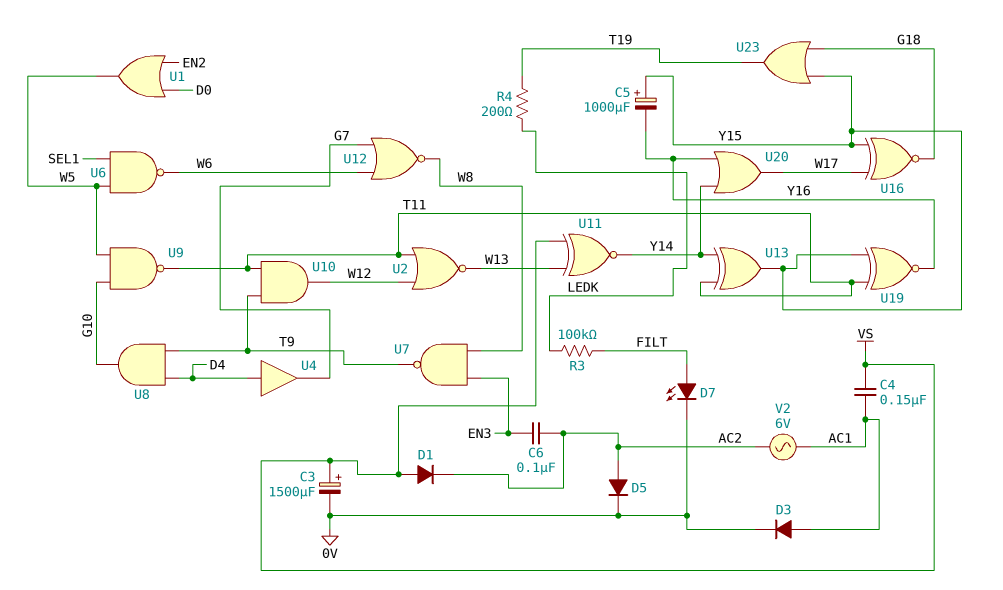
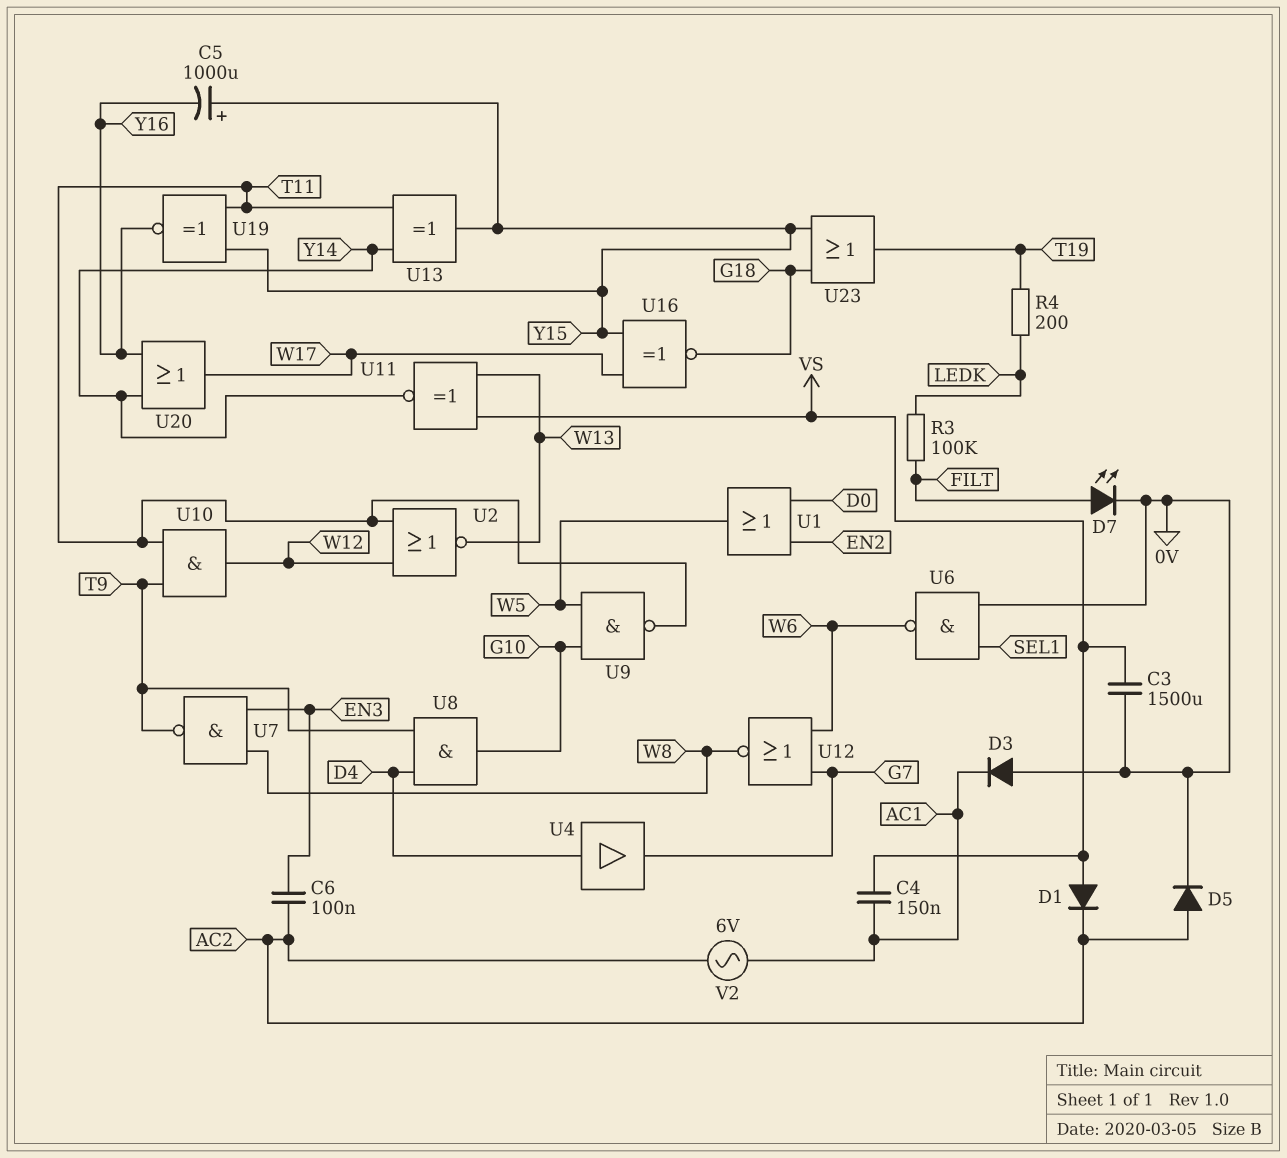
C3: 1500uF (plus VS, minus 0V) -> 1500uF (0V, VS)
D3: diode (A AC1, K 0V) -> diode (A 0V, K AC1)
U6: NAND (in SEL1, in W5, out W6) -> NAND (in 0V, in SEL1, out W6)

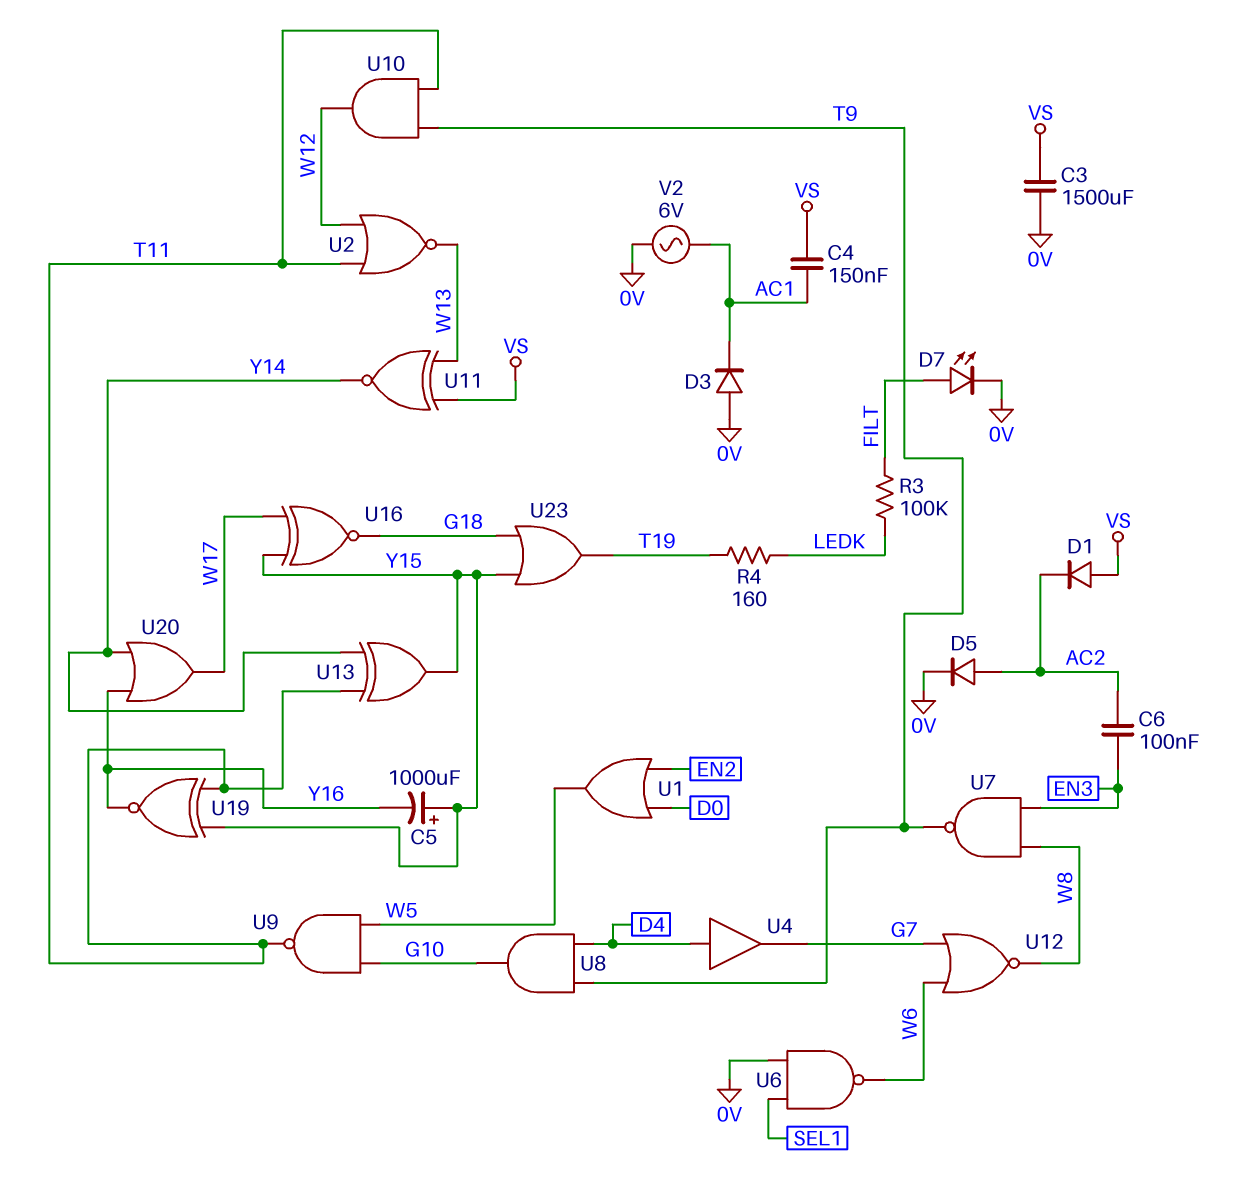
R4: 200 (LEDK, T19) -> 160 (LEDK, T19)
V2: AC 6V (AC1, AC2) -> AC 6V (0V, AC1)

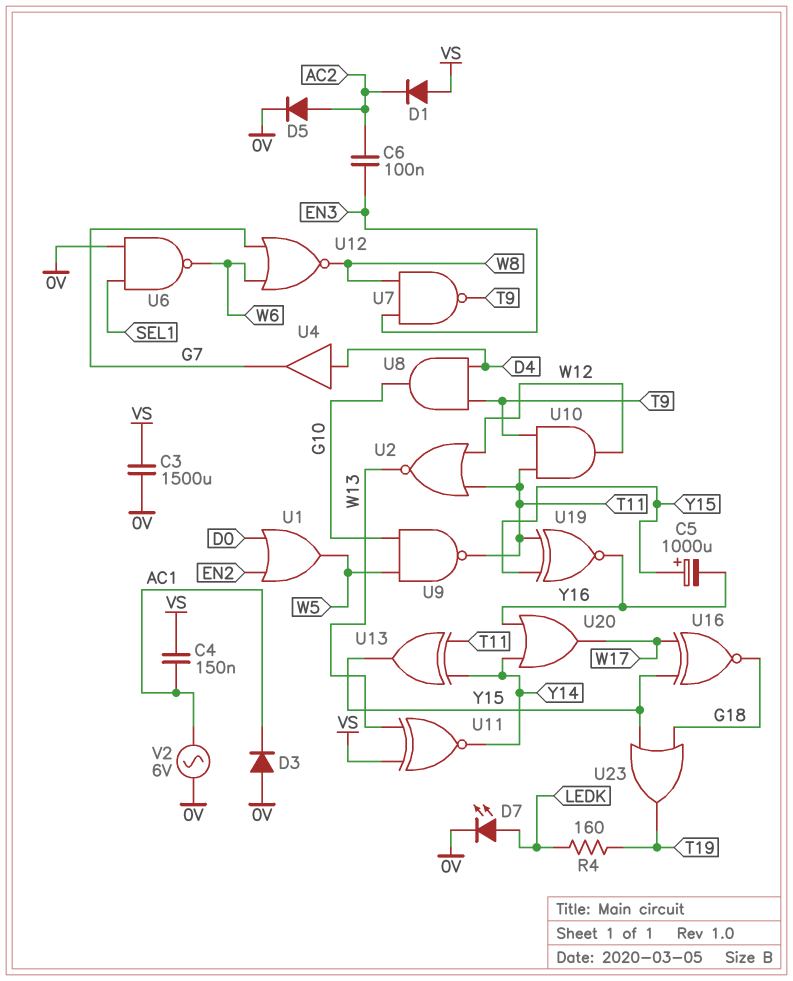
D7: LED (A FILT, K 0V) -> LED (A LEDK, K 0V)
R3: 100k (FILT, LEDK) -> none

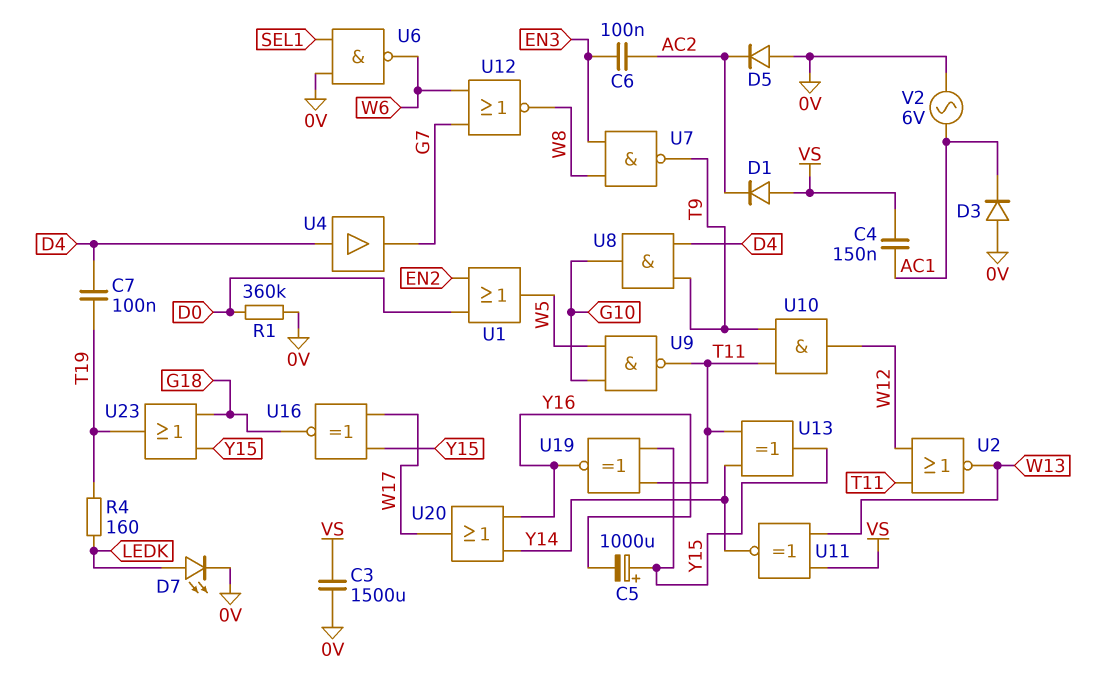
C7: none -> 100nF (D4, T19)
D5: diode (A AC2, K 0V) -> diode (A 0V, K AC2)
R1: none -> 360k (0V, D0)

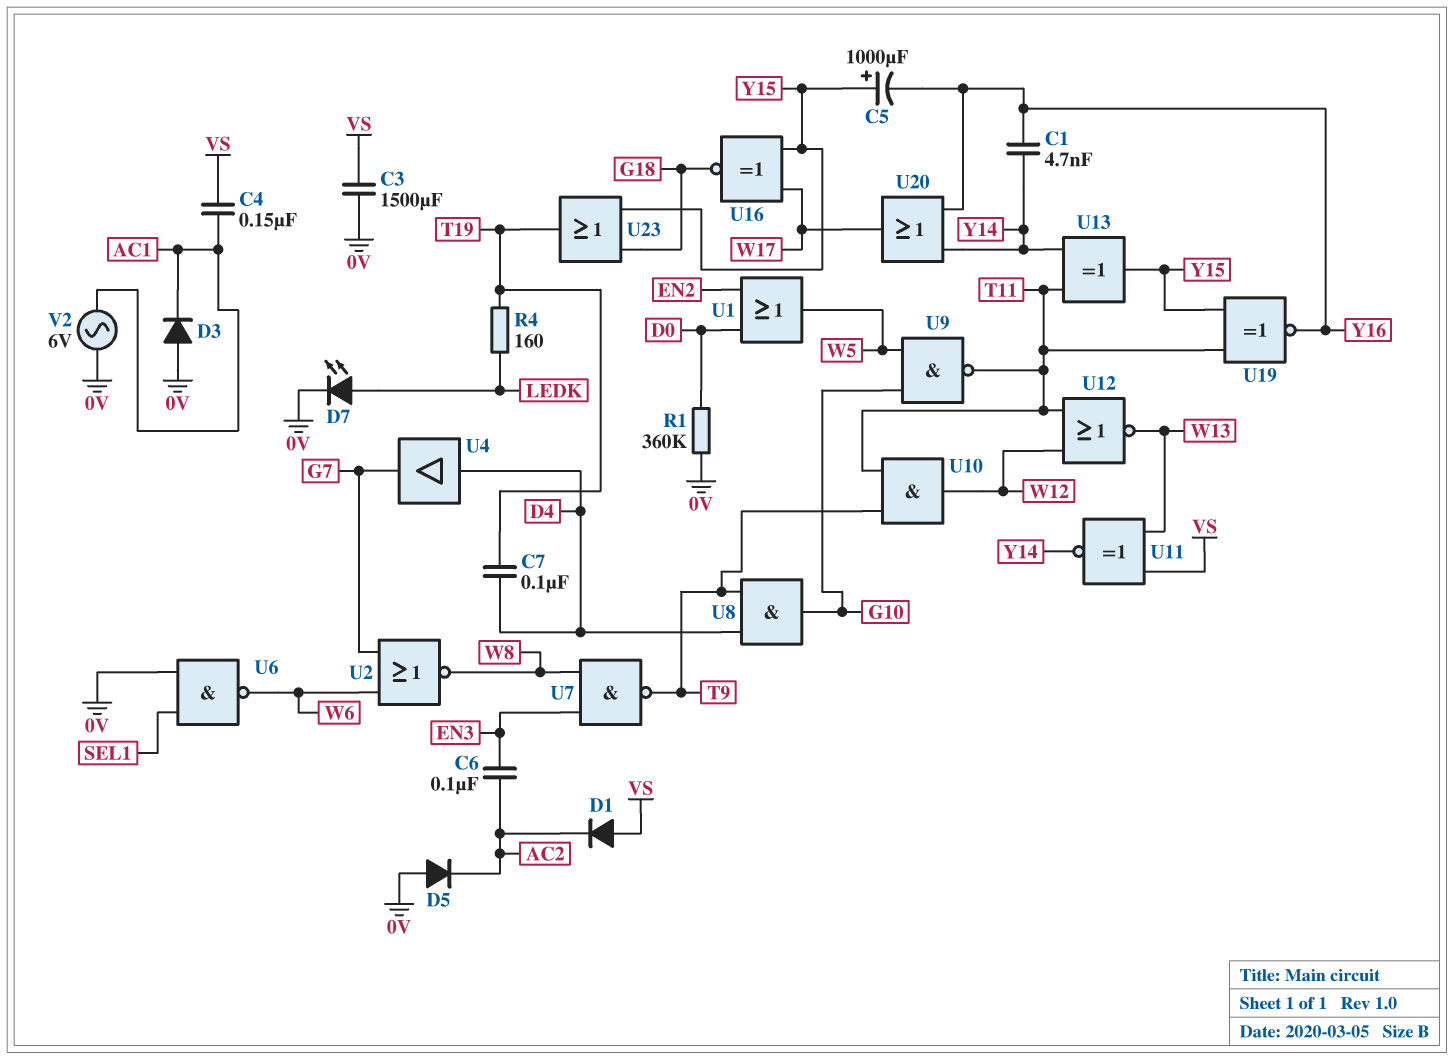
C1: none -> 4.7nF (Y14, Y16)
U2: NOR (in T11, in W12, out W13) -> NOR (in G7, in W6, out W8)
U12: NOR (in G7, in W6, out W8) -> NOR (in T11, in W12, out W13)

